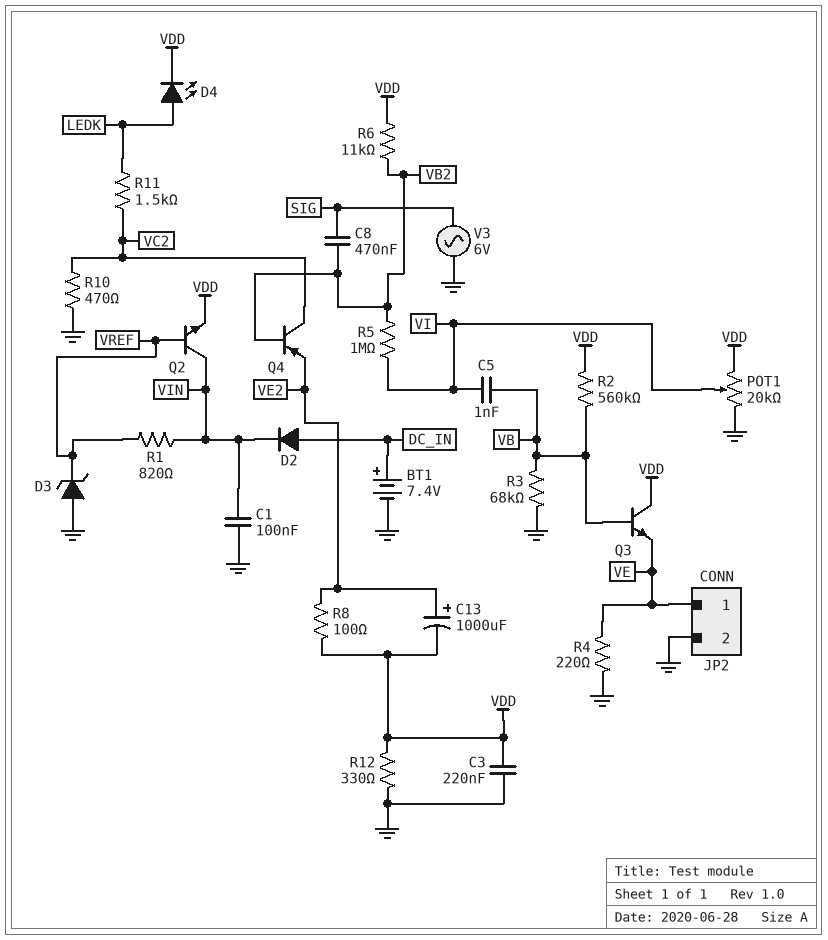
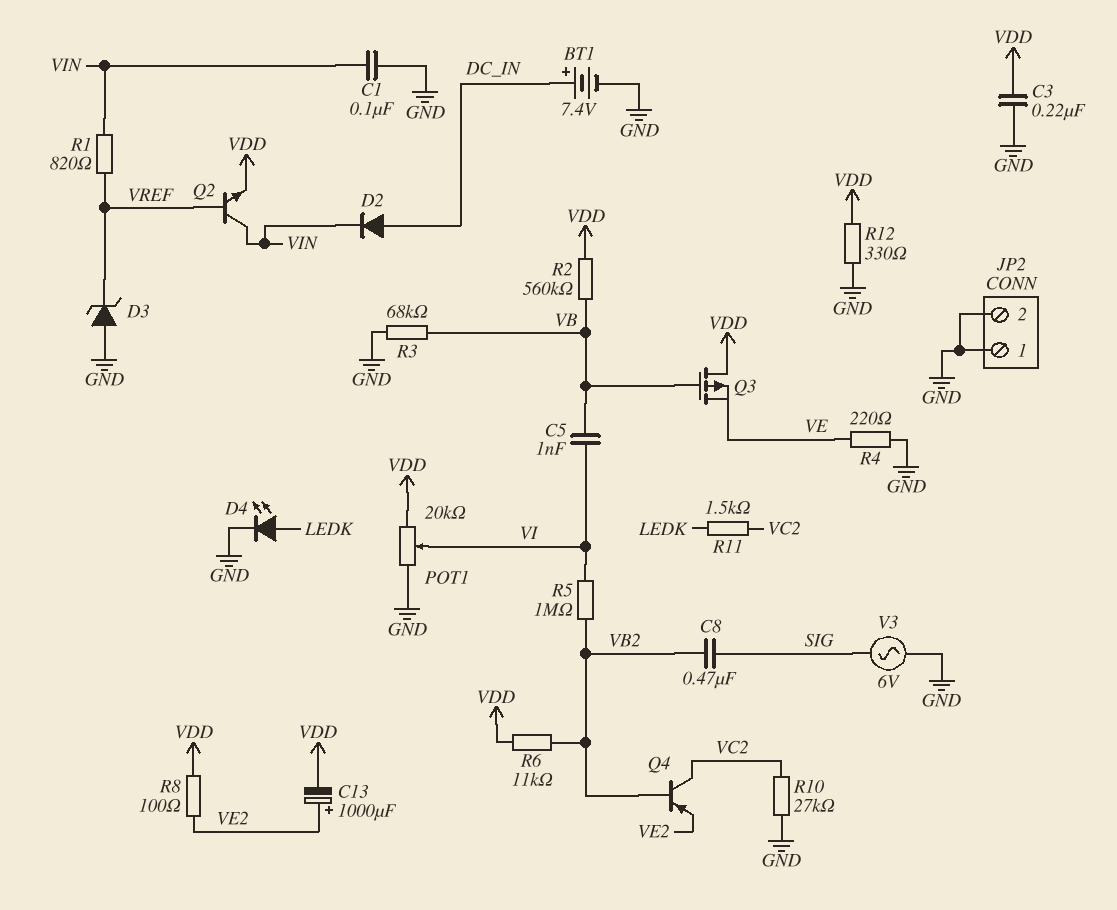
D4: LED (A LEDK, K VDD) -> LED (A LEDK, K GND)
JP2 pin 1: VE -> GND
Q3: NPN (B VB, C VDD, E VE) -> PMOS (G VB, D VDD, S VE)
R10: 470 (GND, VC2) -> 27k (GND, VC2)

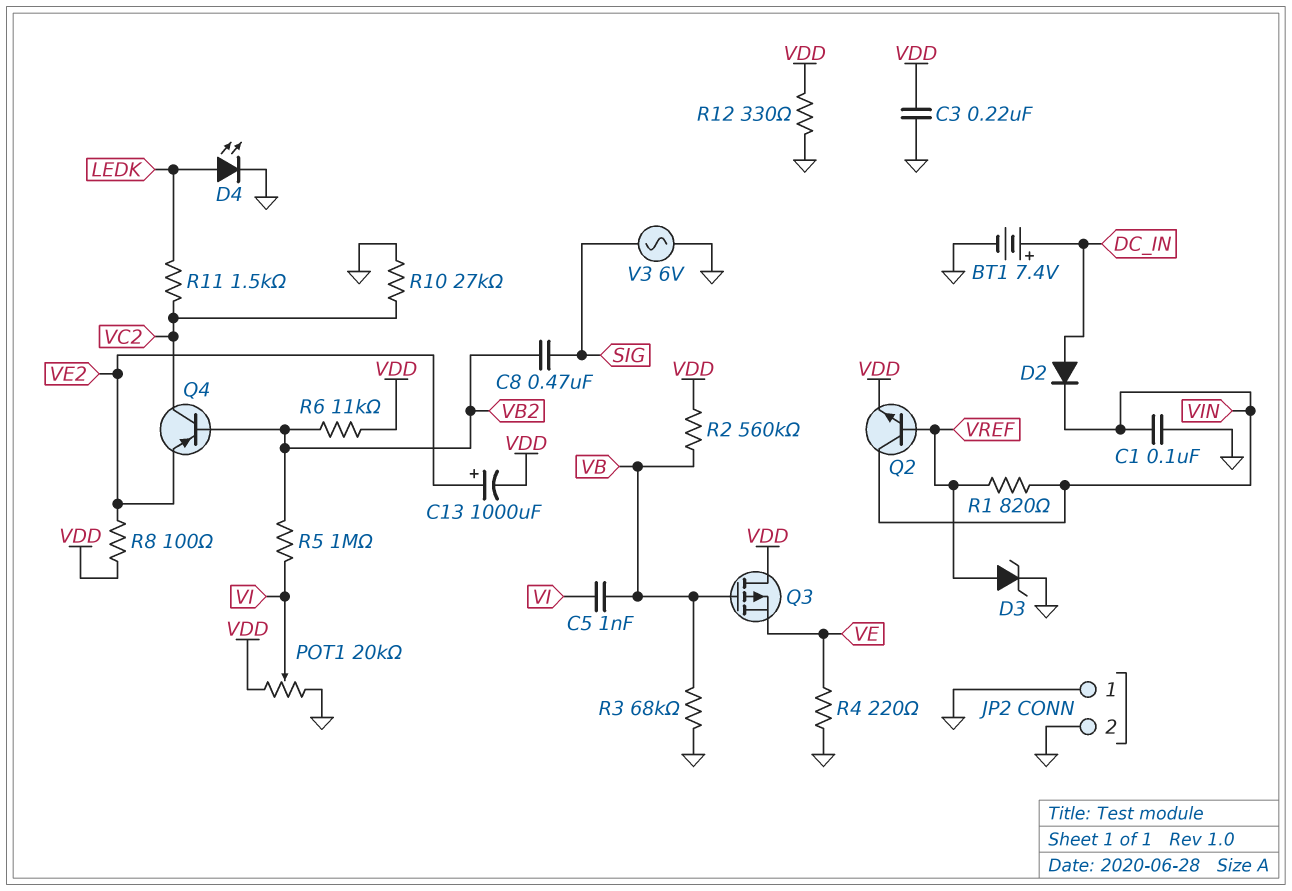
D3: zener (A GND, K VREF) -> zener (A VREF, K GND)

